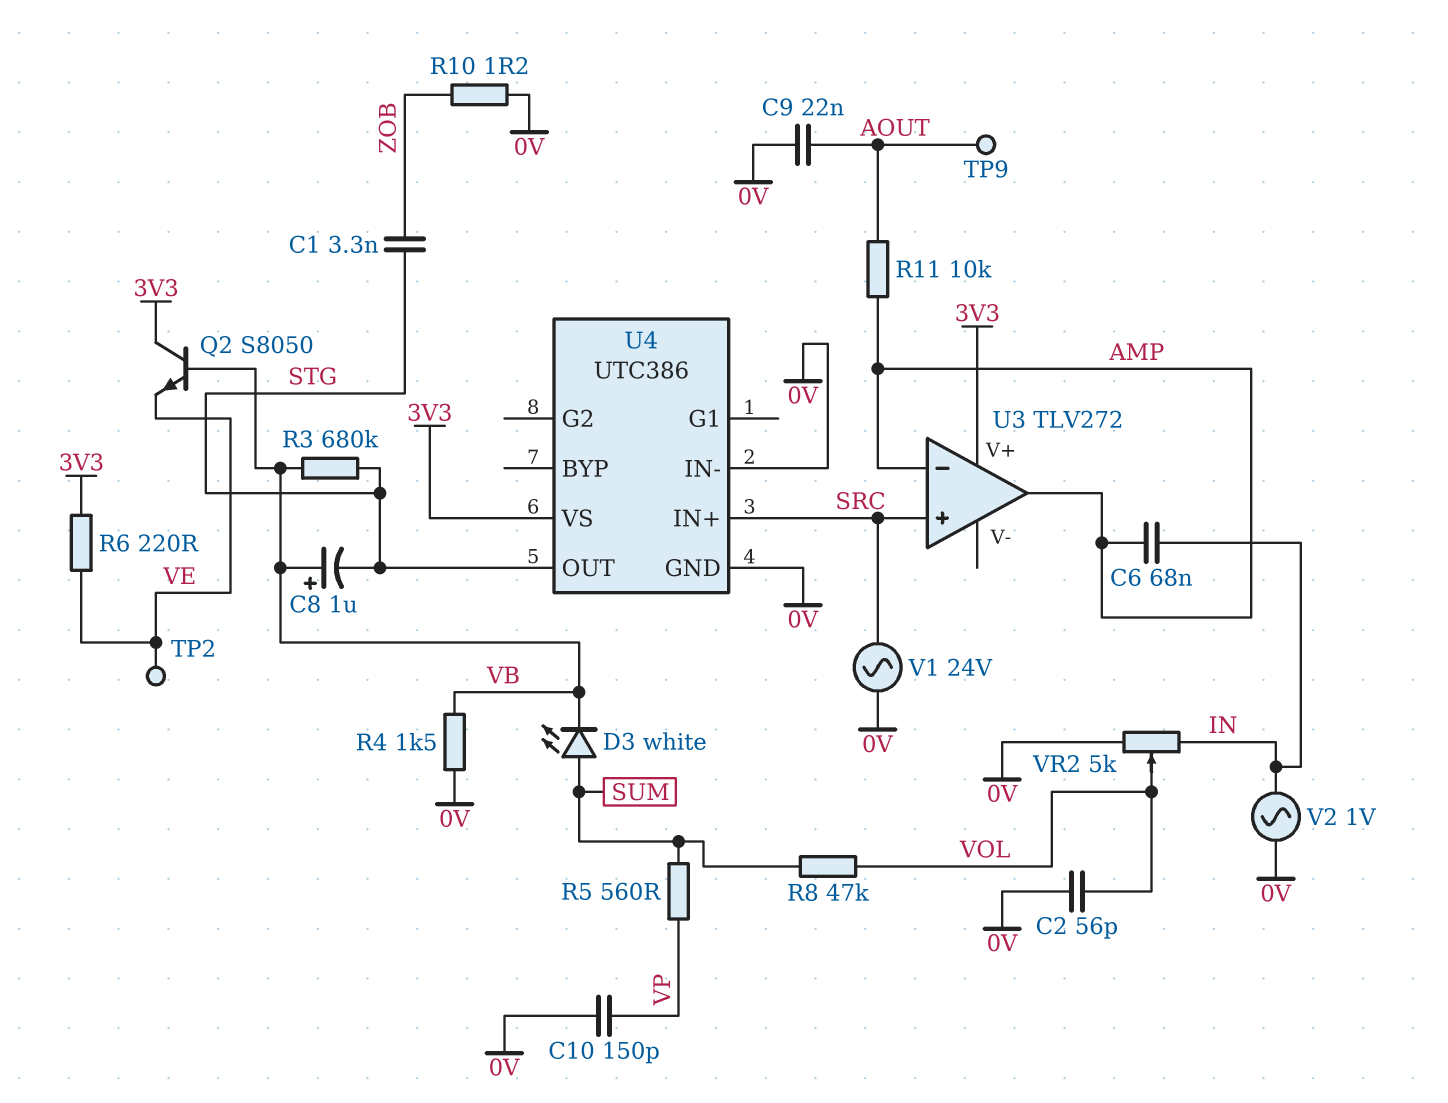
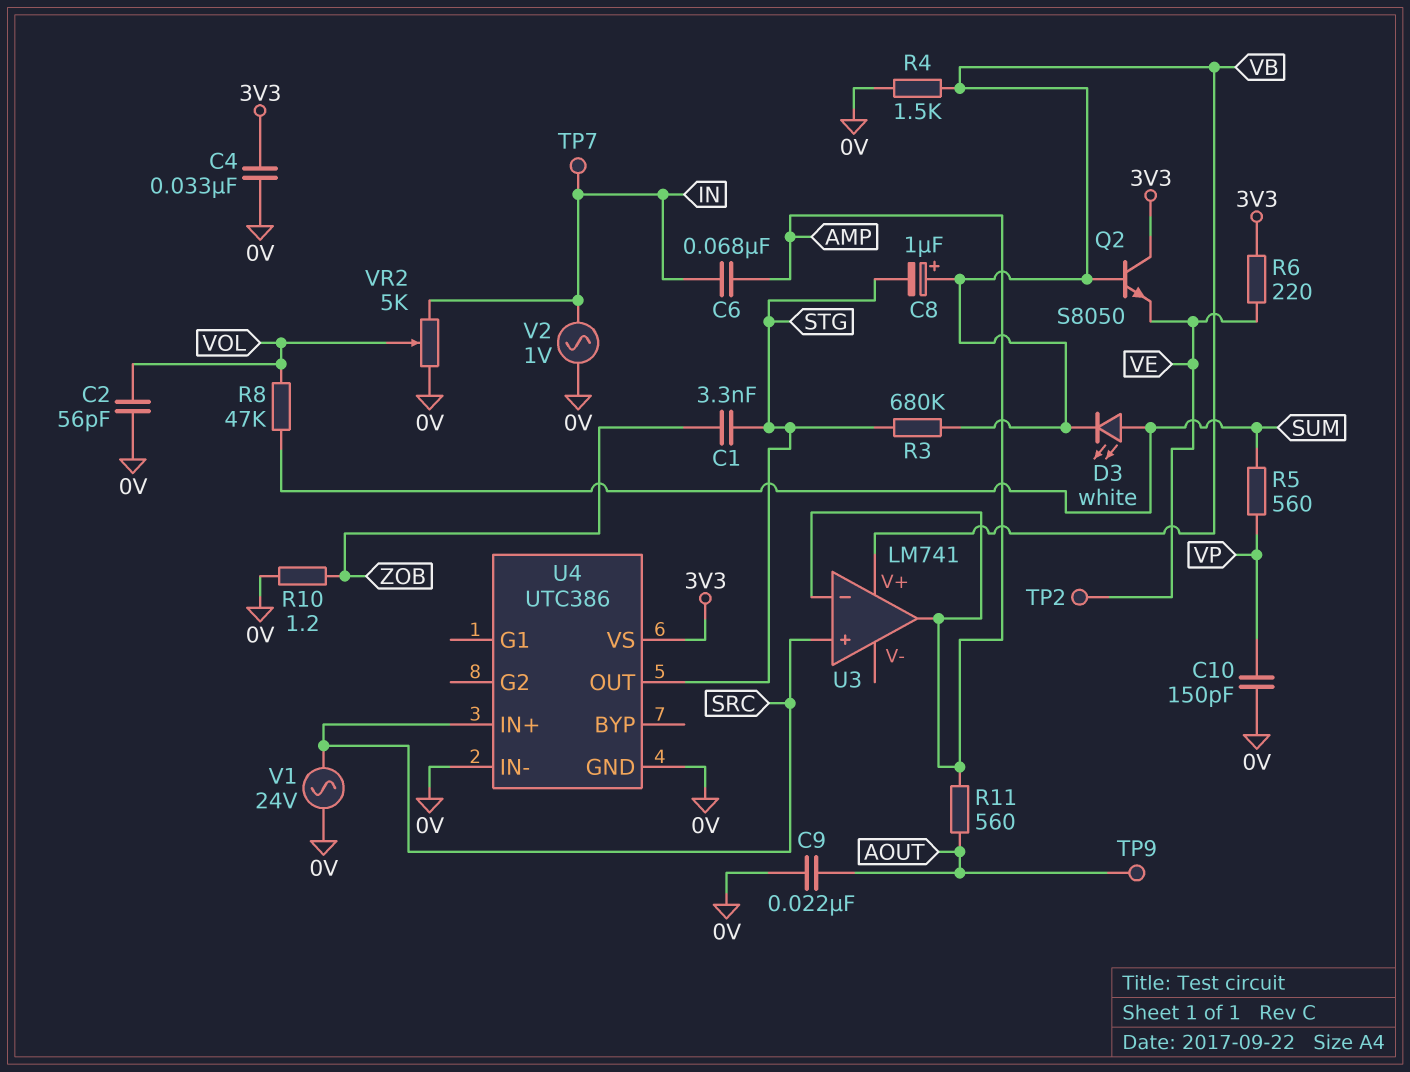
C4: none -> 33nF (0V, 3V3)
R11: 10k (AMP, AOUT) -> 560 (AMP, AOUT)
TP7: none -> test point (IN)
U3: TLV272 -> LM741
U3 pin V+: 3V3 -> VB

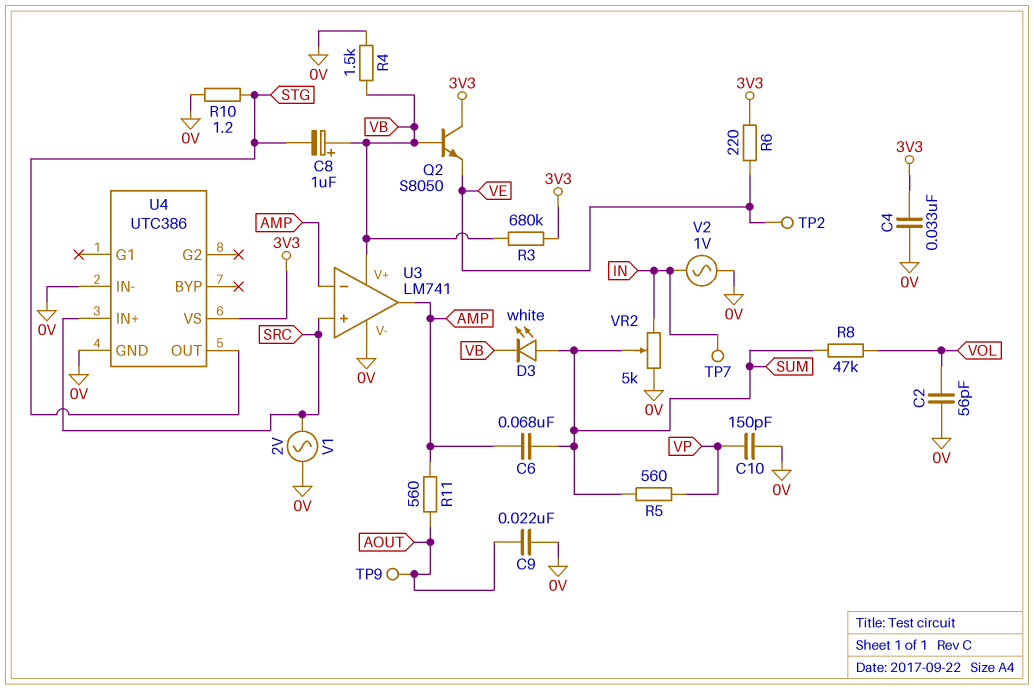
C1: 3.3nF (STG, ZOB) -> none
C6: 68nF (AMP, IN) -> 68nF (AMP, SUM)
R3: 680k (STG, VB) -> 680k (3V3, VB)
R10: 1.2 (0V, ZOB) -> 1.2 (0V, STG)
U3 pin V-: none -> 0V
V1: AC 24V (0V, SRC) -> AC 2V (0V, SRC)
VR2: 5k (0V, IN, wiper VOL) -> 5k (0V, IN, wiper SUM)

